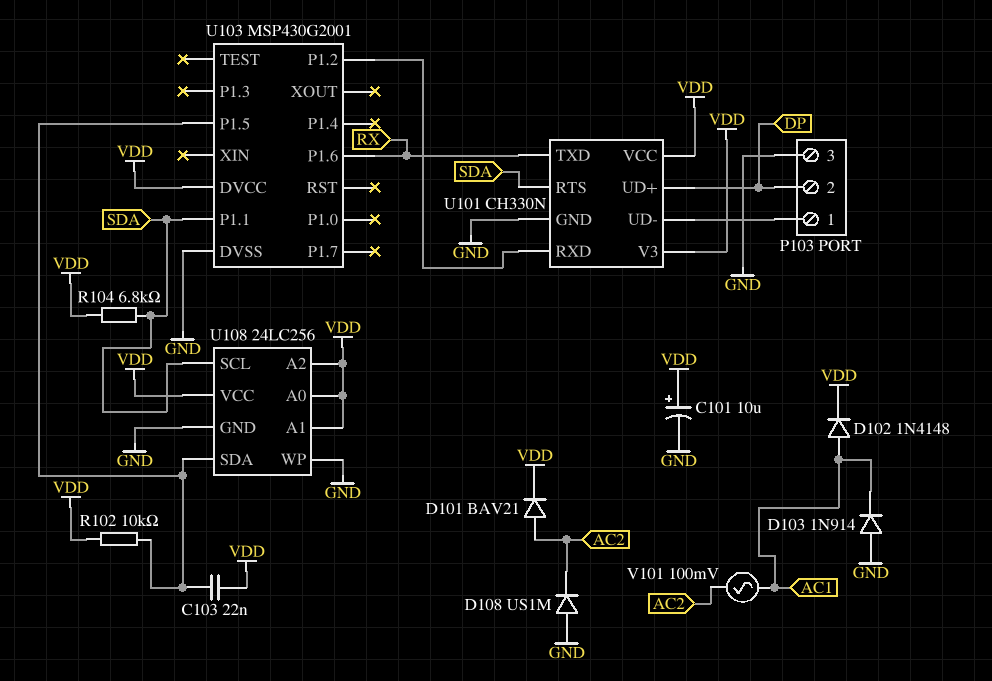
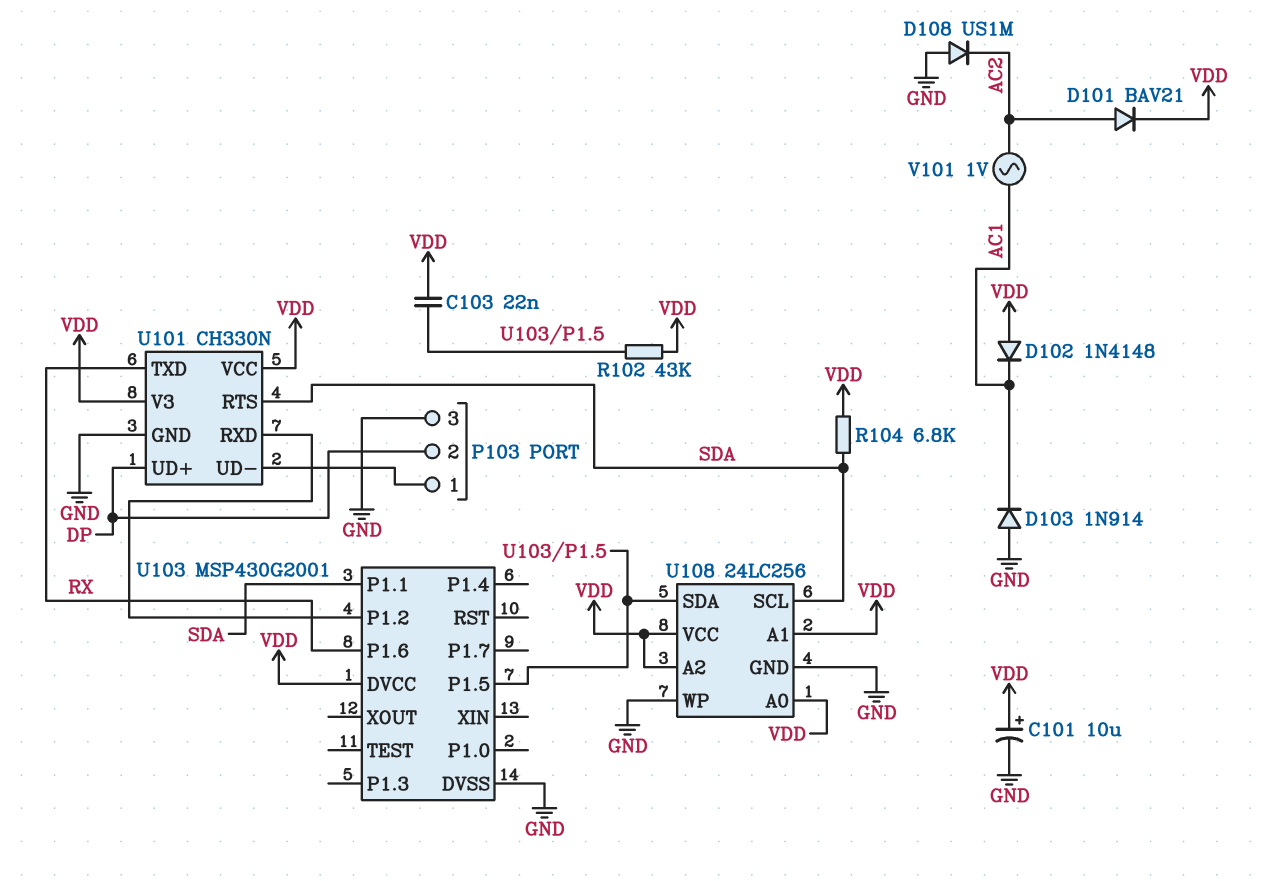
D102: diode 1N4148 (A AC1, K VDD) -> diode 1N4148 (A VDD, K AC1)
R102: 10k (U103/P1.5, VDD) -> 43k (U103/P1.5, VDD)
V101: AC 100mV (AC1, AC2) -> AC 1V (AC1, AC2)

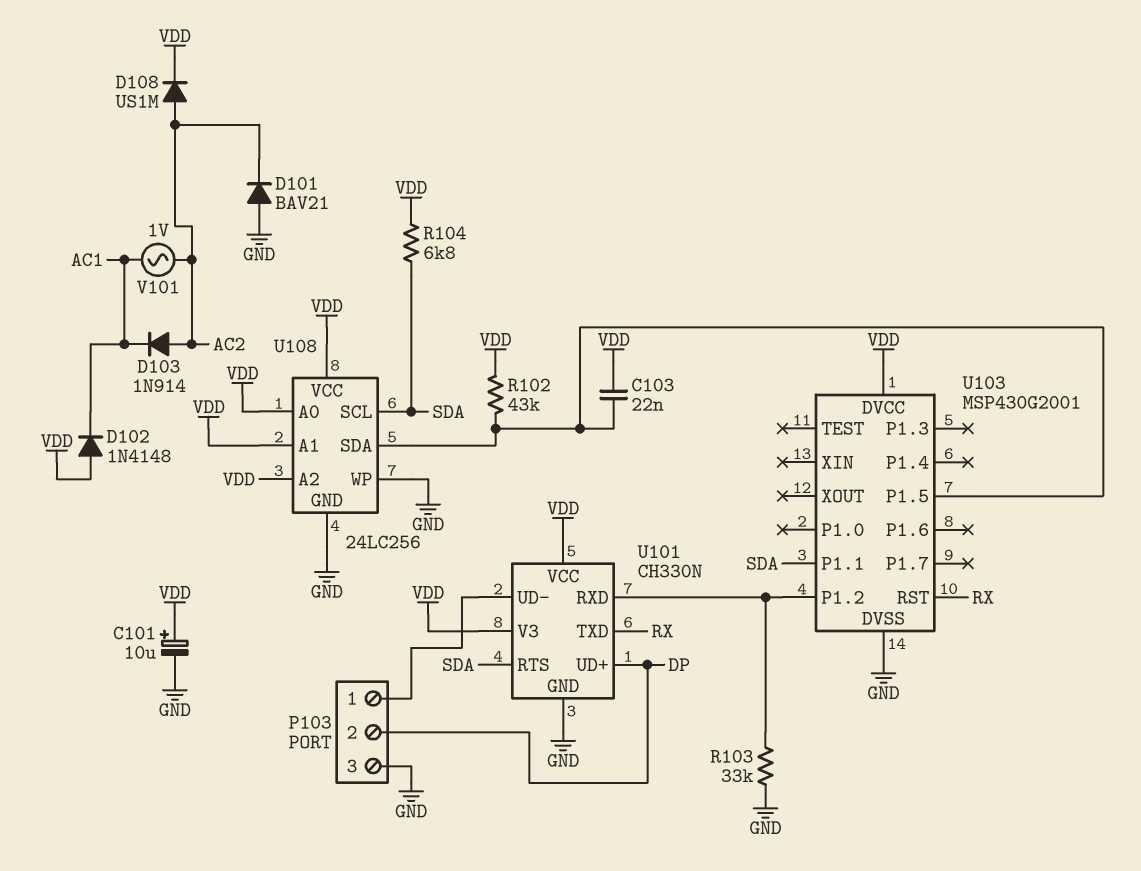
D101: diode BAV21 (A AC2, K VDD) -> diode BAV21 (A GND, K AC2)
D103: diode 1N914 (A GND, K AC1) -> diode 1N914 (A AC2, K AC1)
D108: diode US1M (A GND, K AC2) -> diode US1M (A AC2, K VDD)
R103: none -> 33k (GND, U101/RXD)
U103 pin P1.6: RX -> none
U103 pin RST: none -> RX

